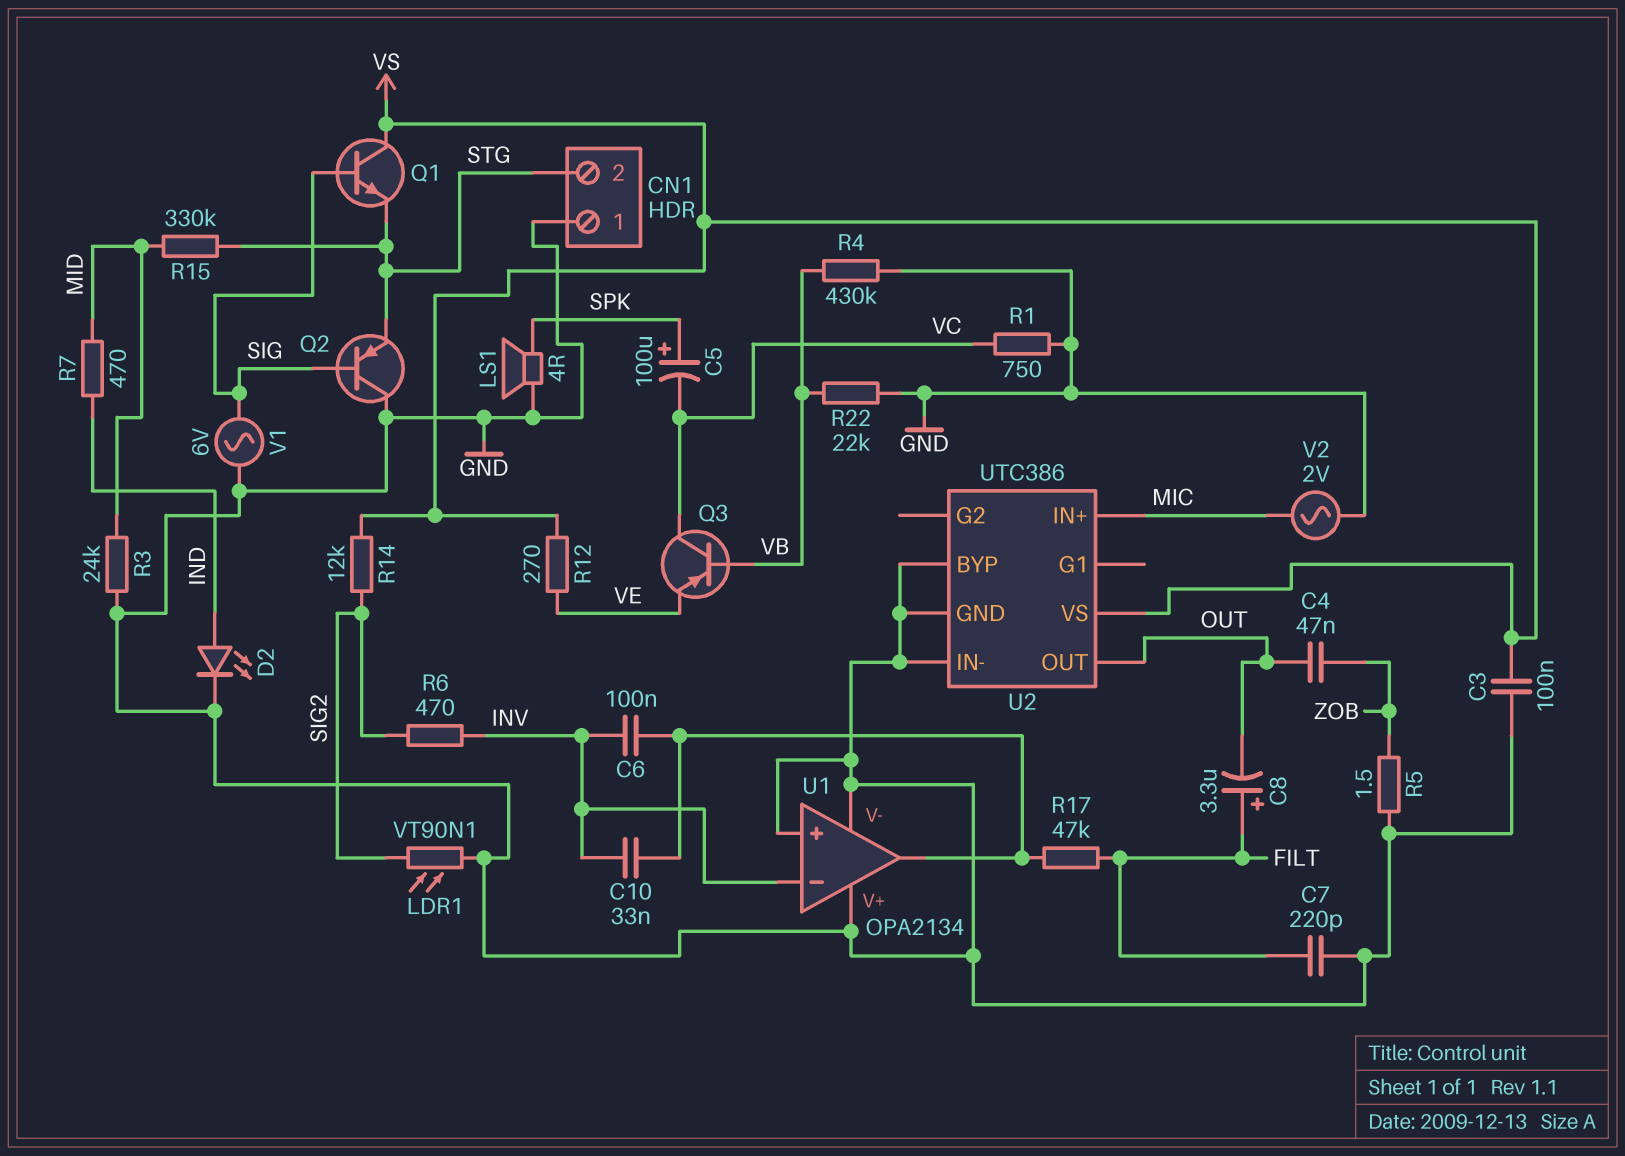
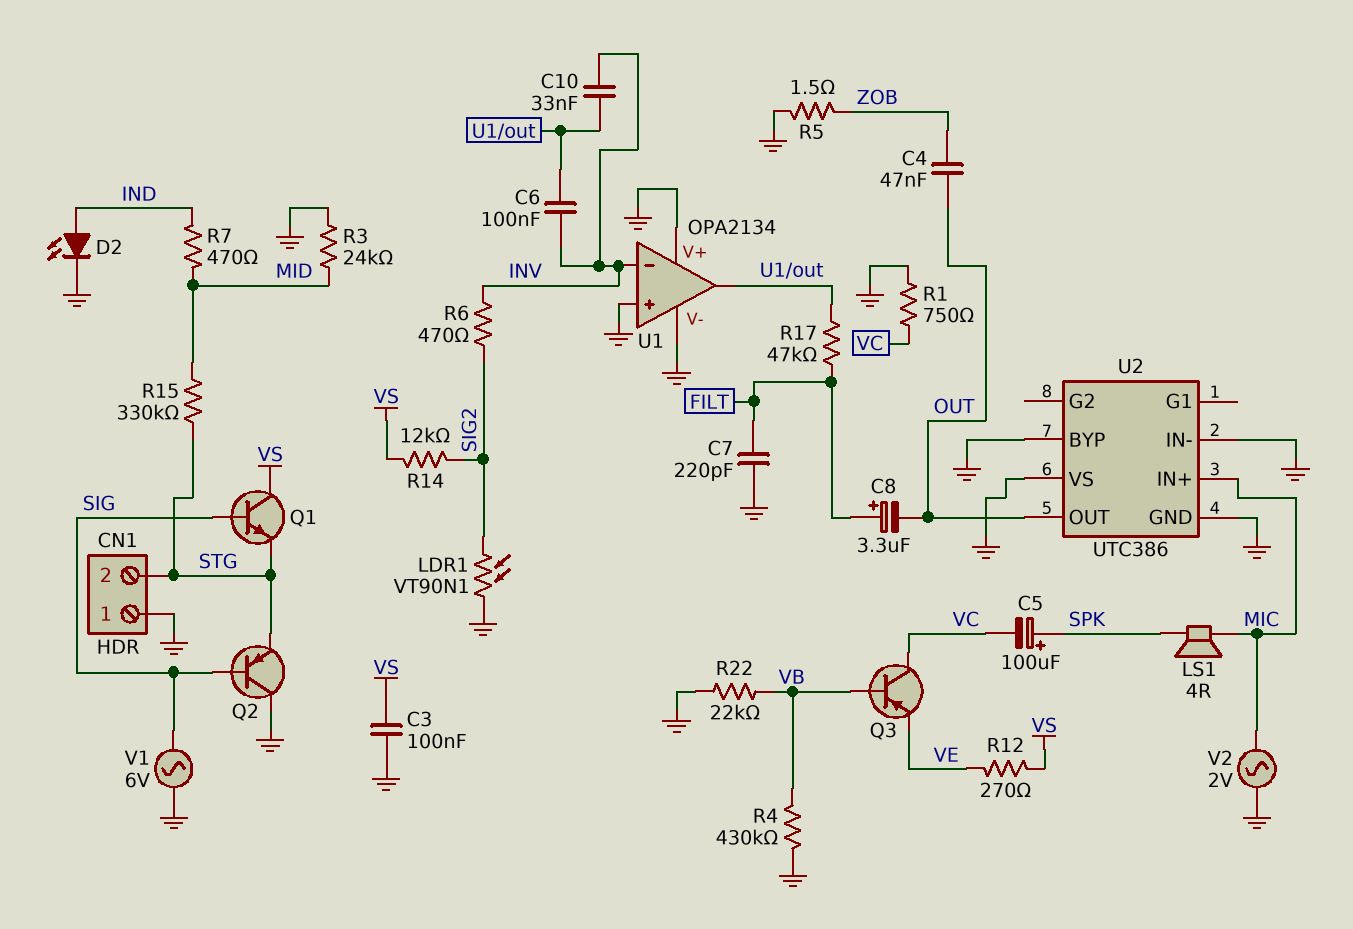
LS1: speaker 4R (GND, SPK) -> speaker 4R (MIC, SPK)
U2 pin VS: VS -> GND

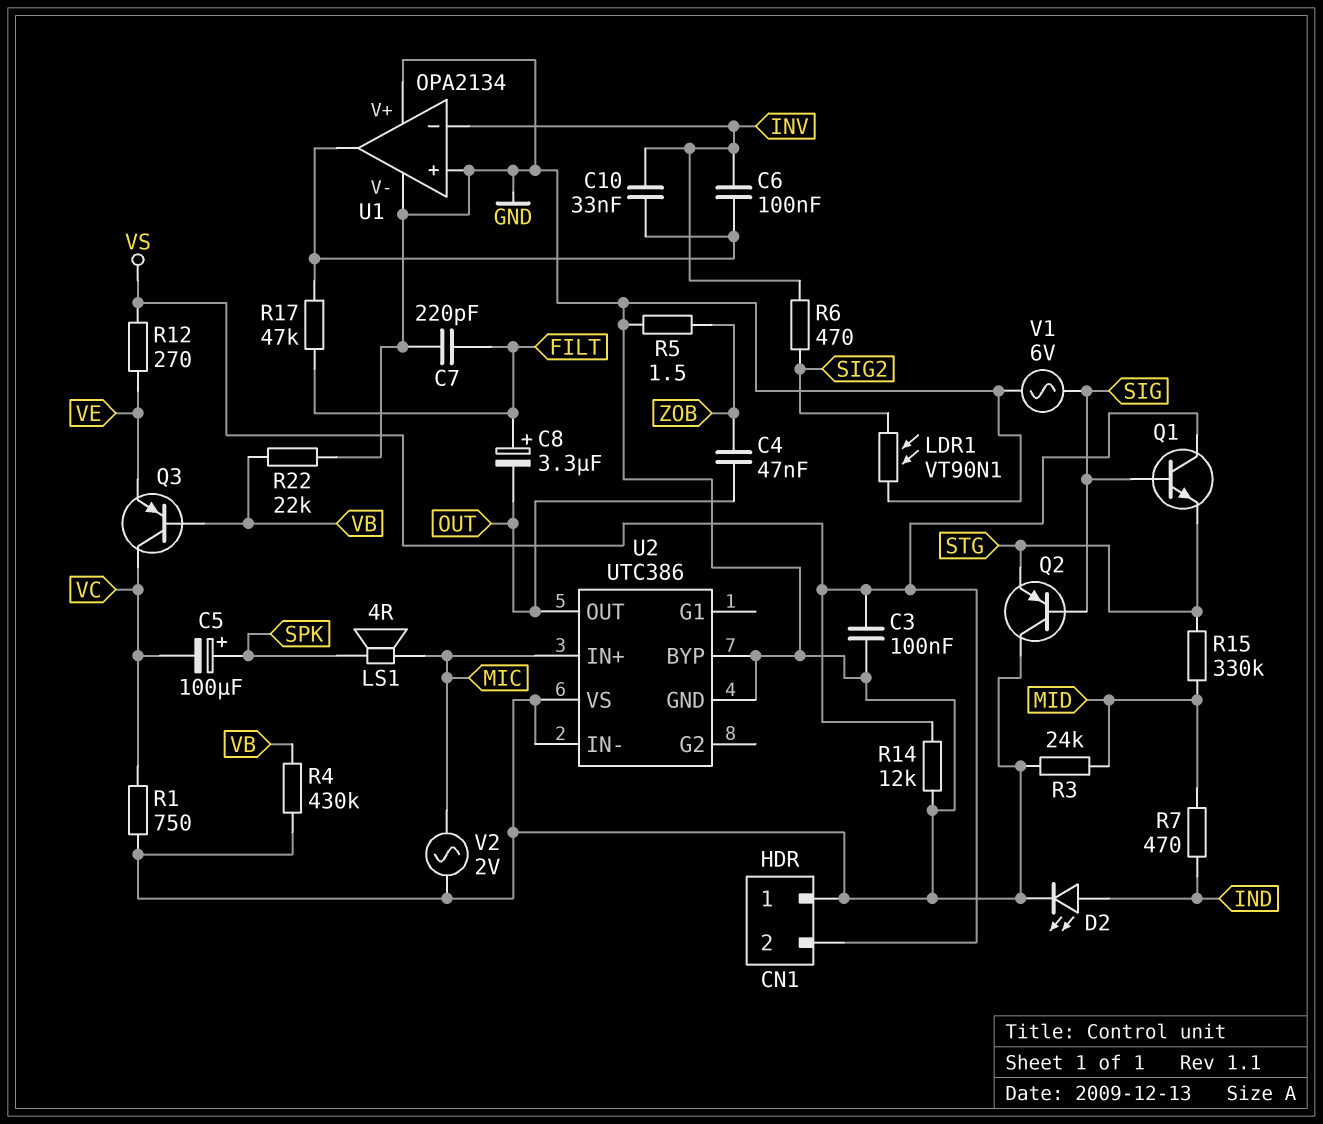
CN1 pin 2: STG -> VS
R14: 12k (SIG2, VS) -> 12k (GND, VS)

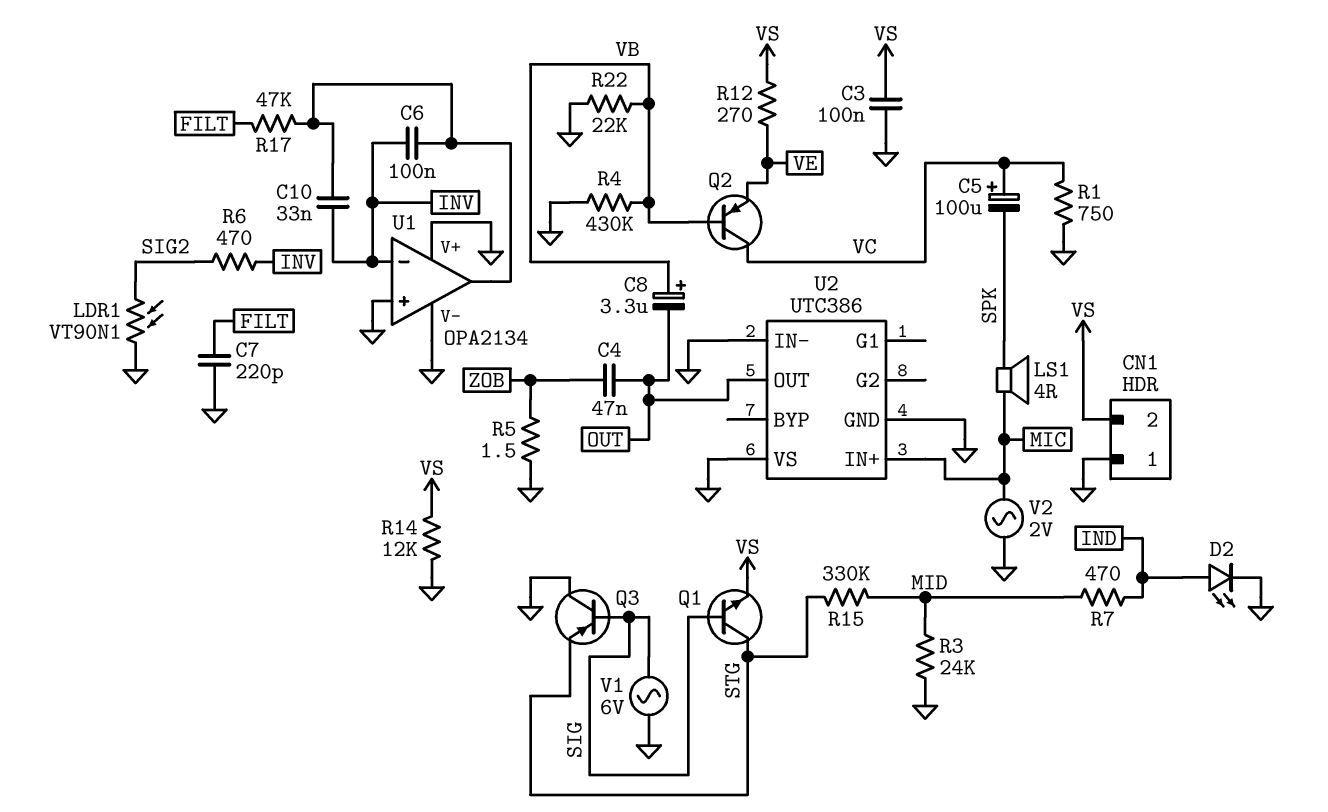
C5: 100uF (plus SPK, minus VC) -> 100uF (plus VC, minus SPK)
C8: 3.3uF (plus FILT, minus OUT) -> 3.3uF (plus VB, minus OUT)
Q1: NPN (B SIG, C VS, E STG) -> NPN (B SIG, C STG, E VS)
Q2: PNP (B SIG, C GND, E STG) -> PNP (B VB, C VC, E VE)
Q3: PNP (B VB, C VC, E VE) -> PNP (B SIG, C GND, E STG)
U2 pin BYP: GND -> none

